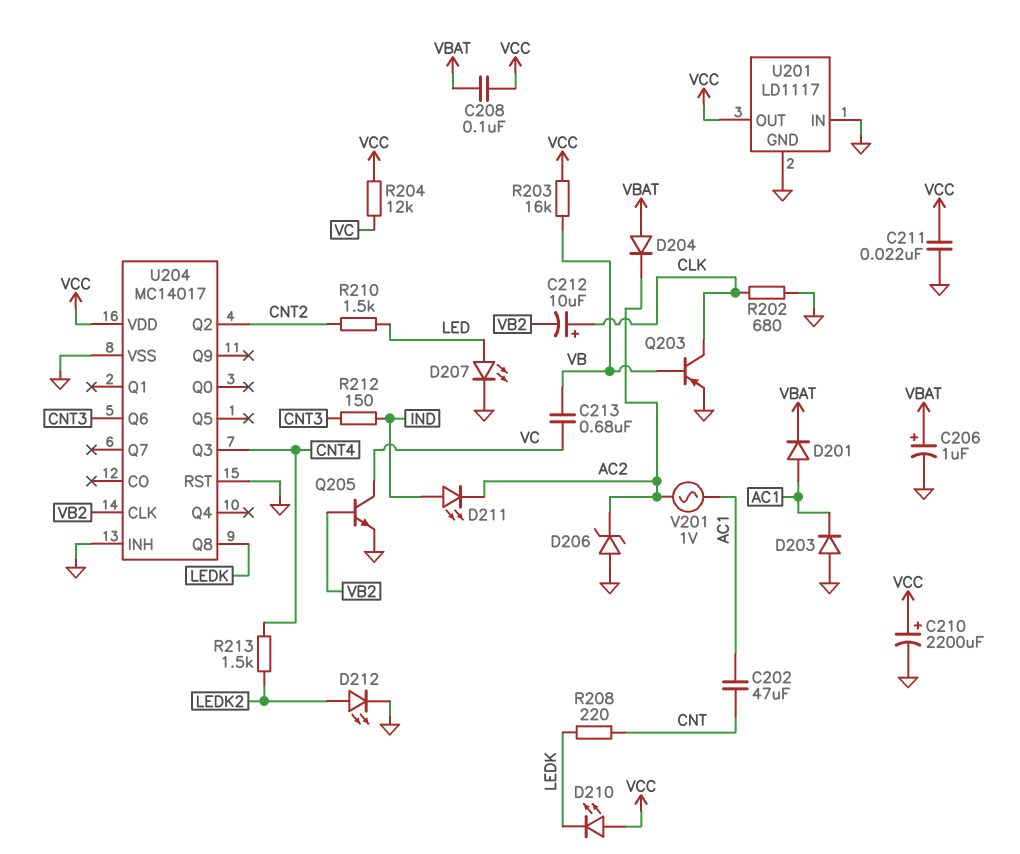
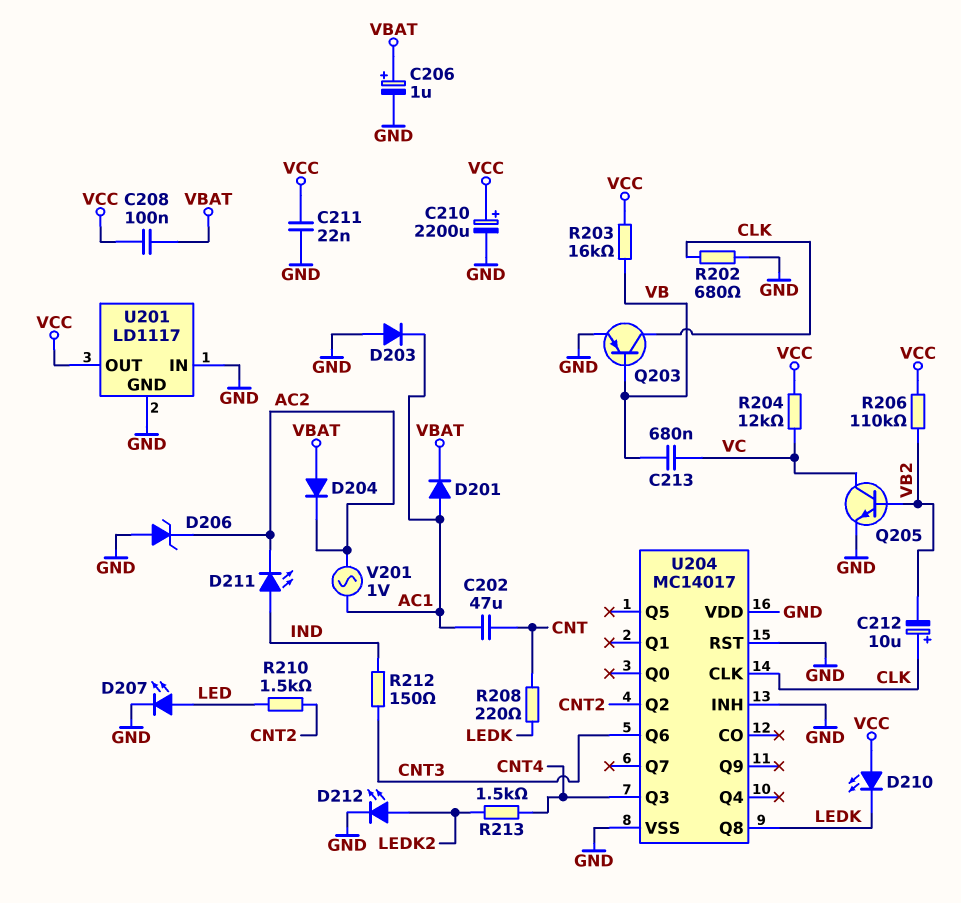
R206: none -> 110k (VB2, VCC)
U204 pin CLK: VB2 -> CLK
U204 pin VDD: VCC -> GND

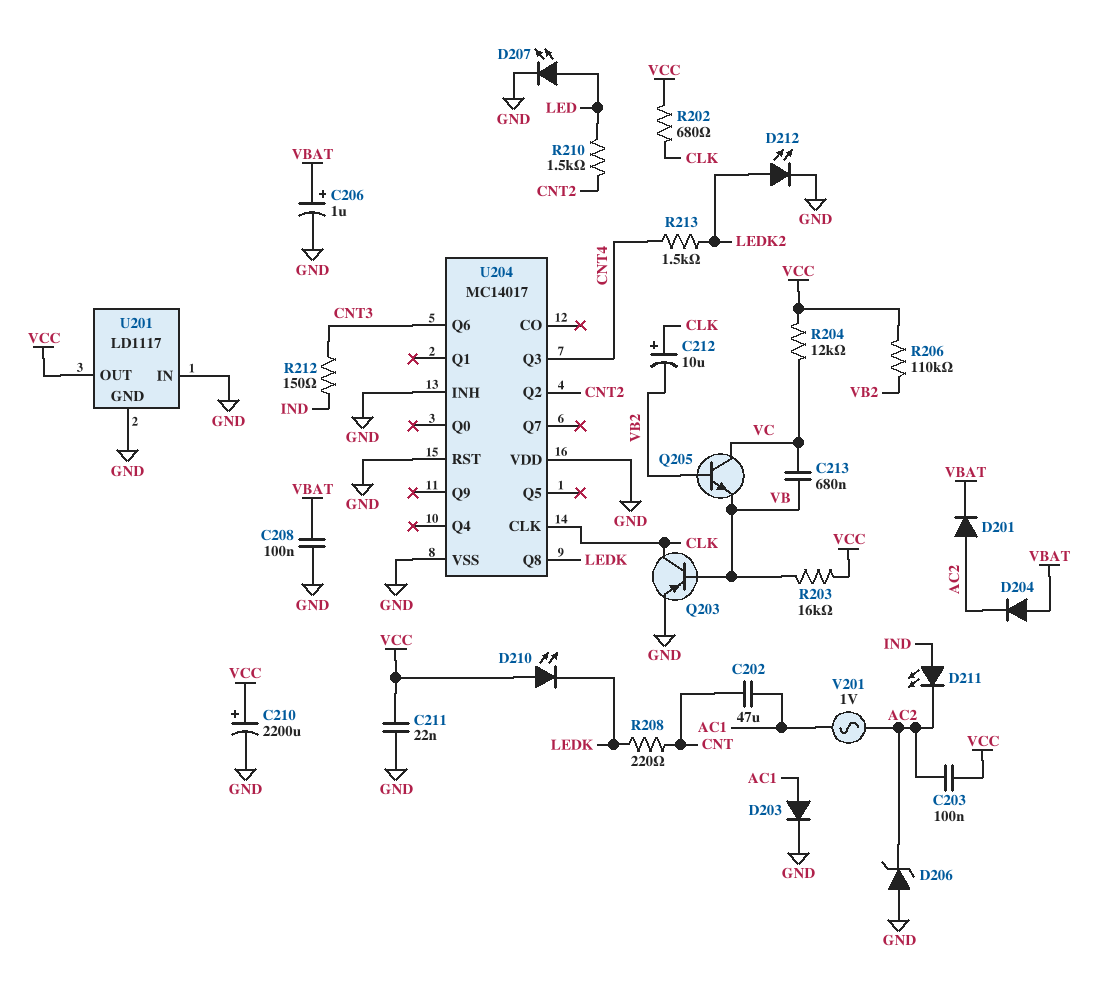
C203: none -> 100nF (AC2, VCC)
C208: 100nF (VBAT, VCC) -> 100nF (GND, VBAT)
D201: diode (A AC1, K VBAT) -> diode (A AC2, K VBAT)
D203: diode (A GND, K AC1) -> diode (A AC1, K GND)
Q205: NPN (B VB2, C VC, E GND) -> NPN (B VB2, C VC, E VB)
R202: 680 (CLK, GND) -> 680 (CLK, VCC)

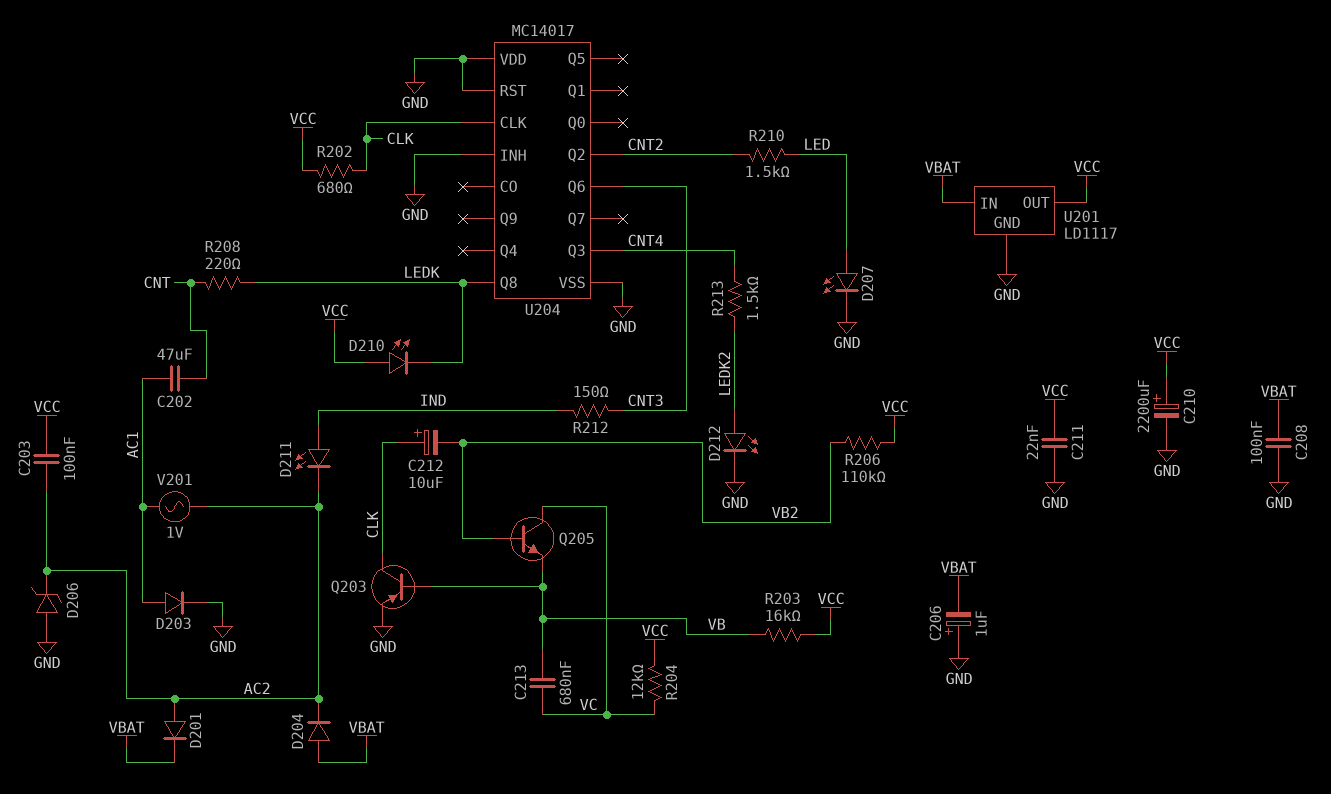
C206: 1uF (plus VBAT, minus GND) -> 1uF (plus GND, minus VBAT)
U201 pin IN: GND -> VBAT

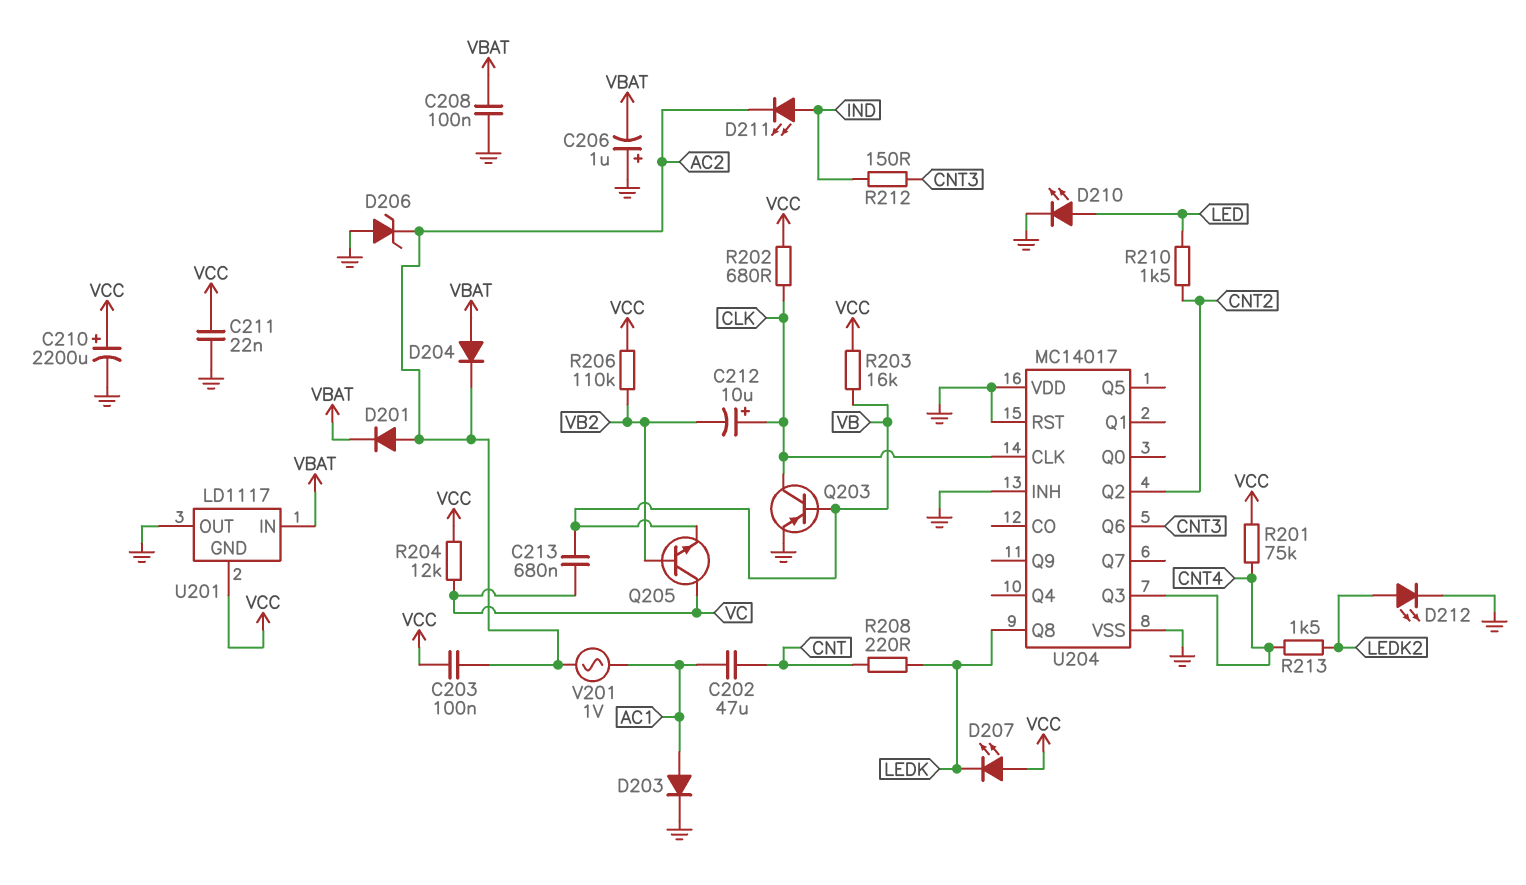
D207: LED (A LED, K GND) -> LED (A VCC, K LEDK)
D210: LED (A VCC, K LEDK) -> LED (A LED, K GND)
R201: none -> 75k (CNT4, VCC)
U201 pin GND: GND -> VCC
U201 pin OUT: VCC -> GND

